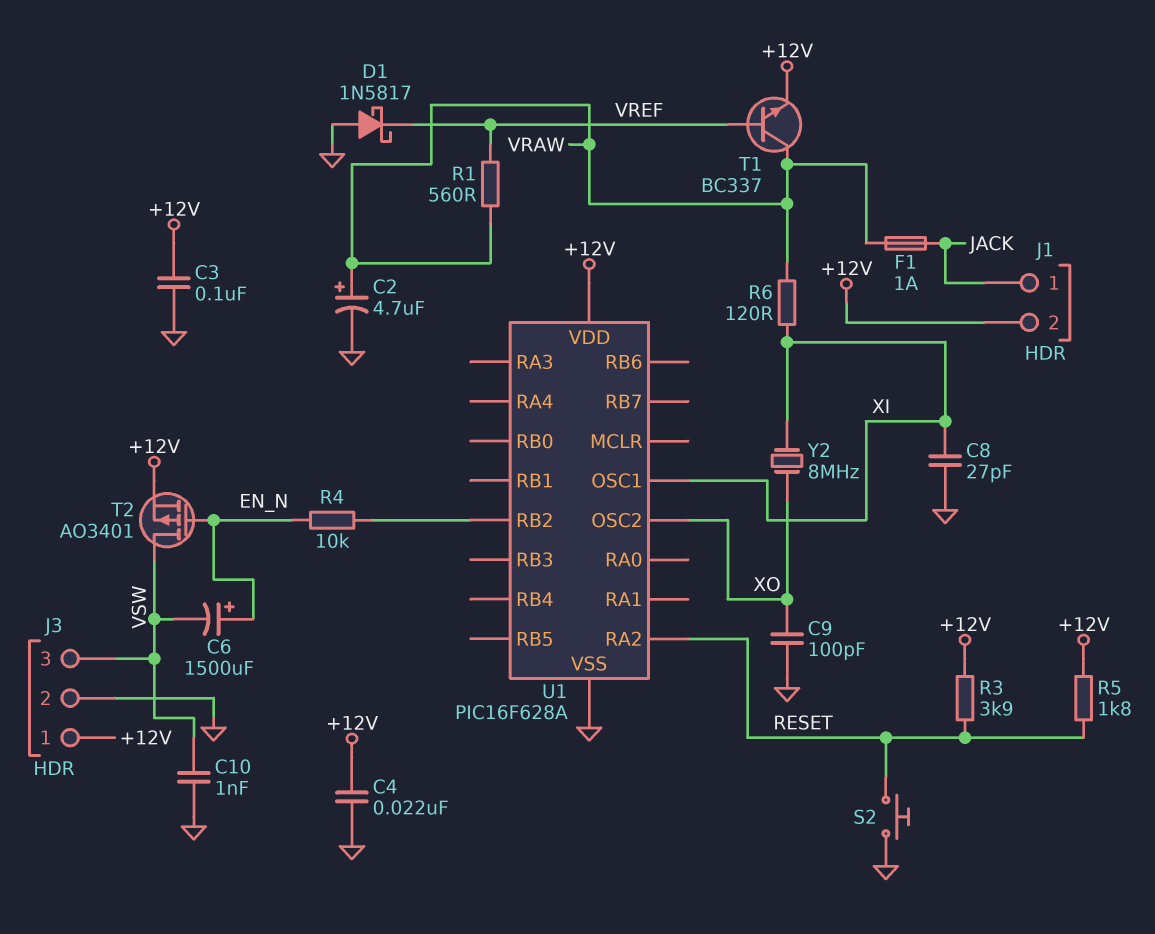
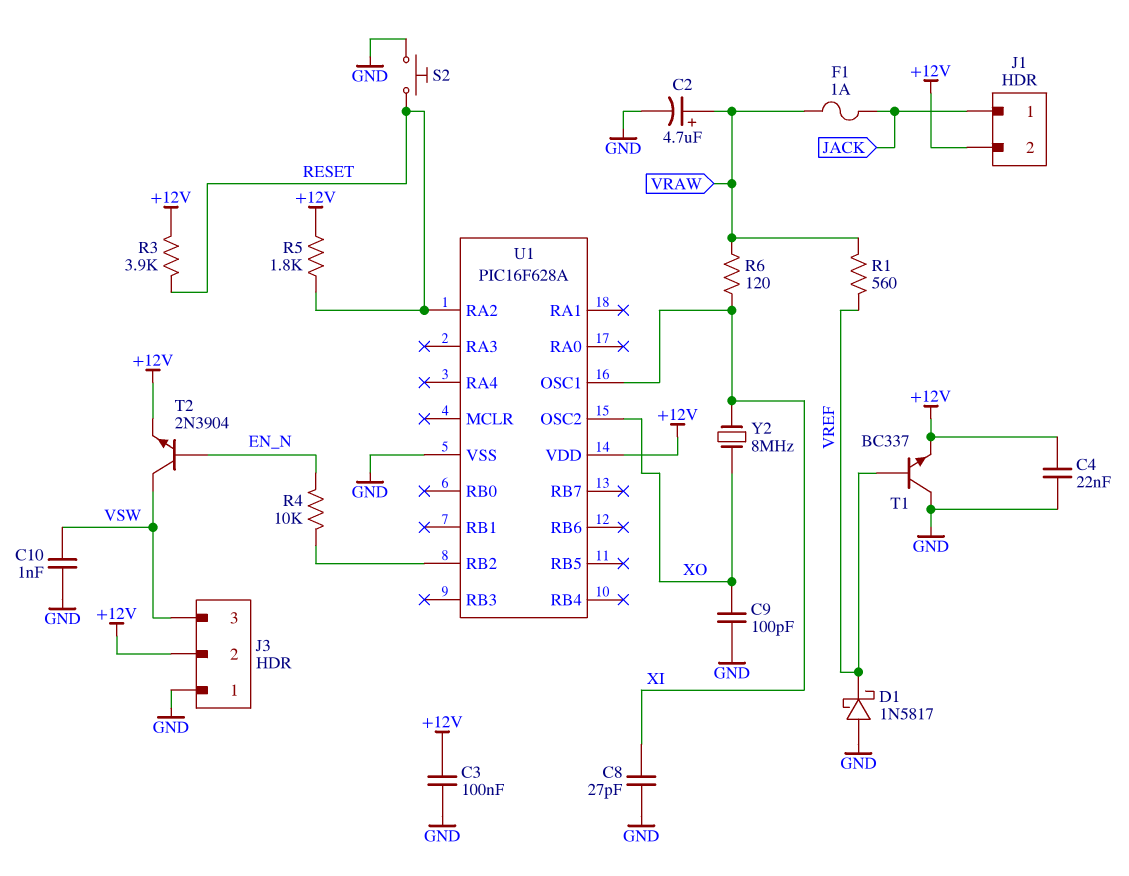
C6: 1500uF (plus EN_N, minus VSW) -> none
J3 pin 1: +12V -> GND
J3 pin 2: GND -> +12V
T1: NPN BC337 (B VREF, C VRAW, E +12V) -> NPN BC337 (B VREF, C GND, E +12V)
T2: PMOS AO3401 (G EN_N, D VSW, S +12V) -> NPN 2N3904 (B EN_N, C VSW, E +12V)

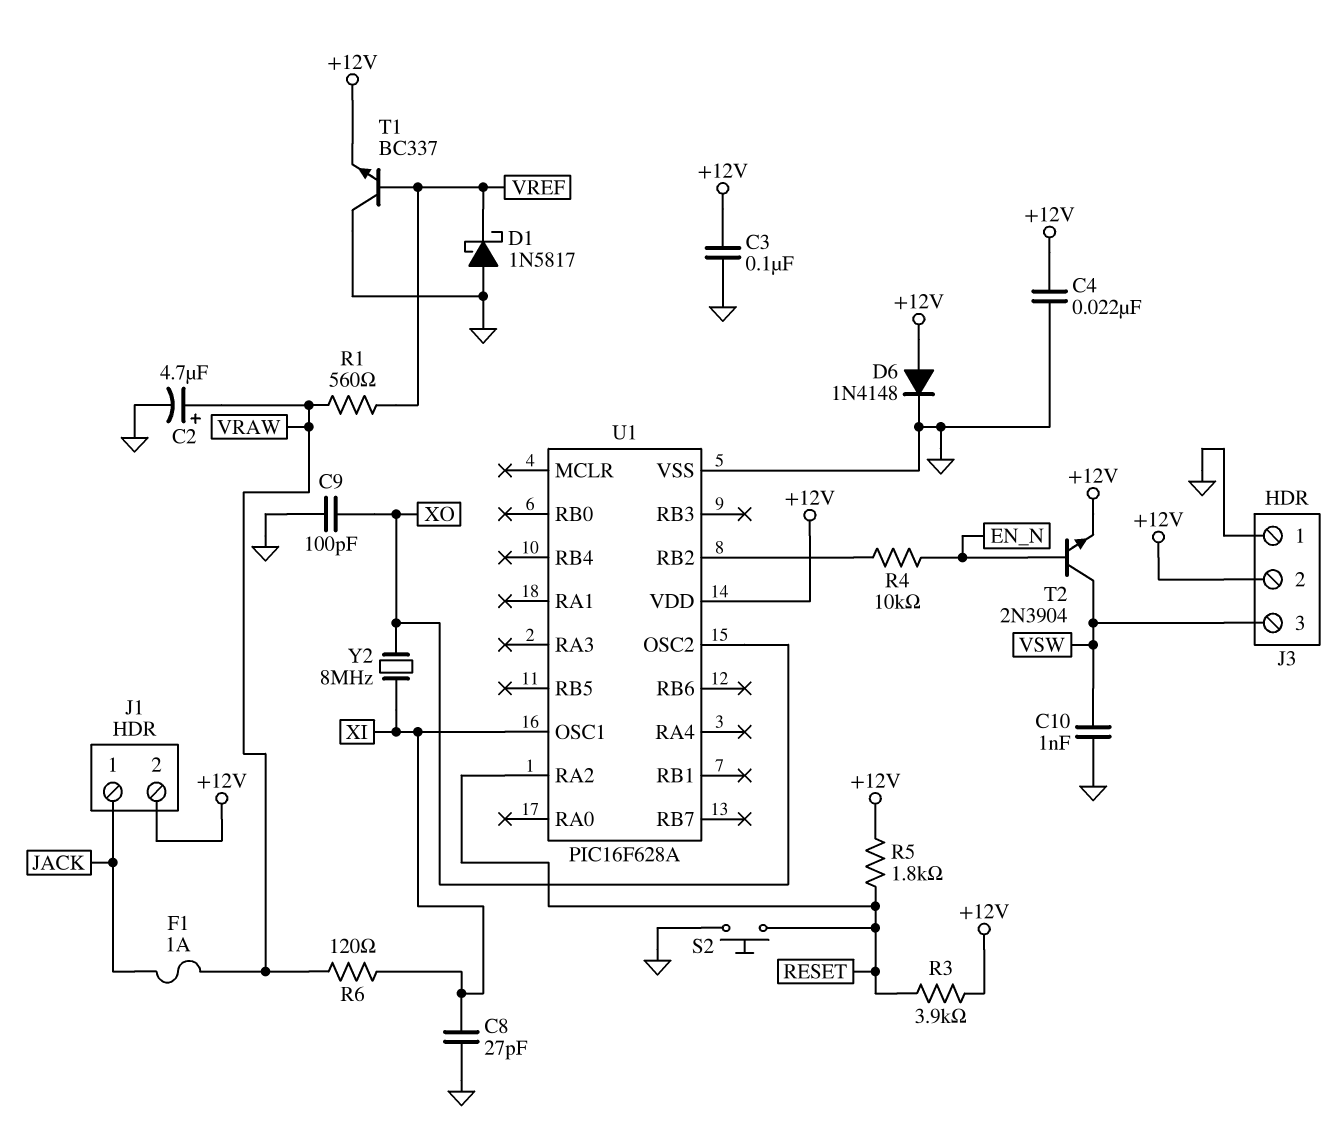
D6: none -> diode 1N4148 (A +12V, K GND)

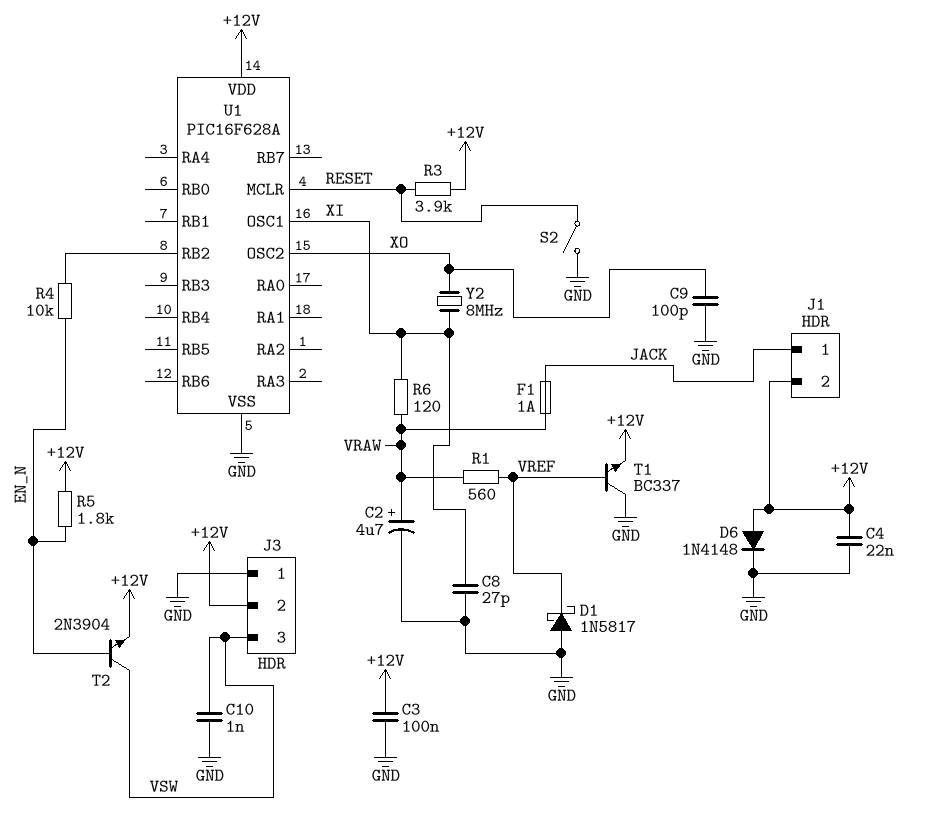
R5: 1.8k (+12V, RESET) -> 1.8k (+12V, EN_N)
S2: button (GND, RESET) -> switch (GND, RESET)
U1 pin MCLR: none -> RESET
U1 pin RA2: RESET -> none

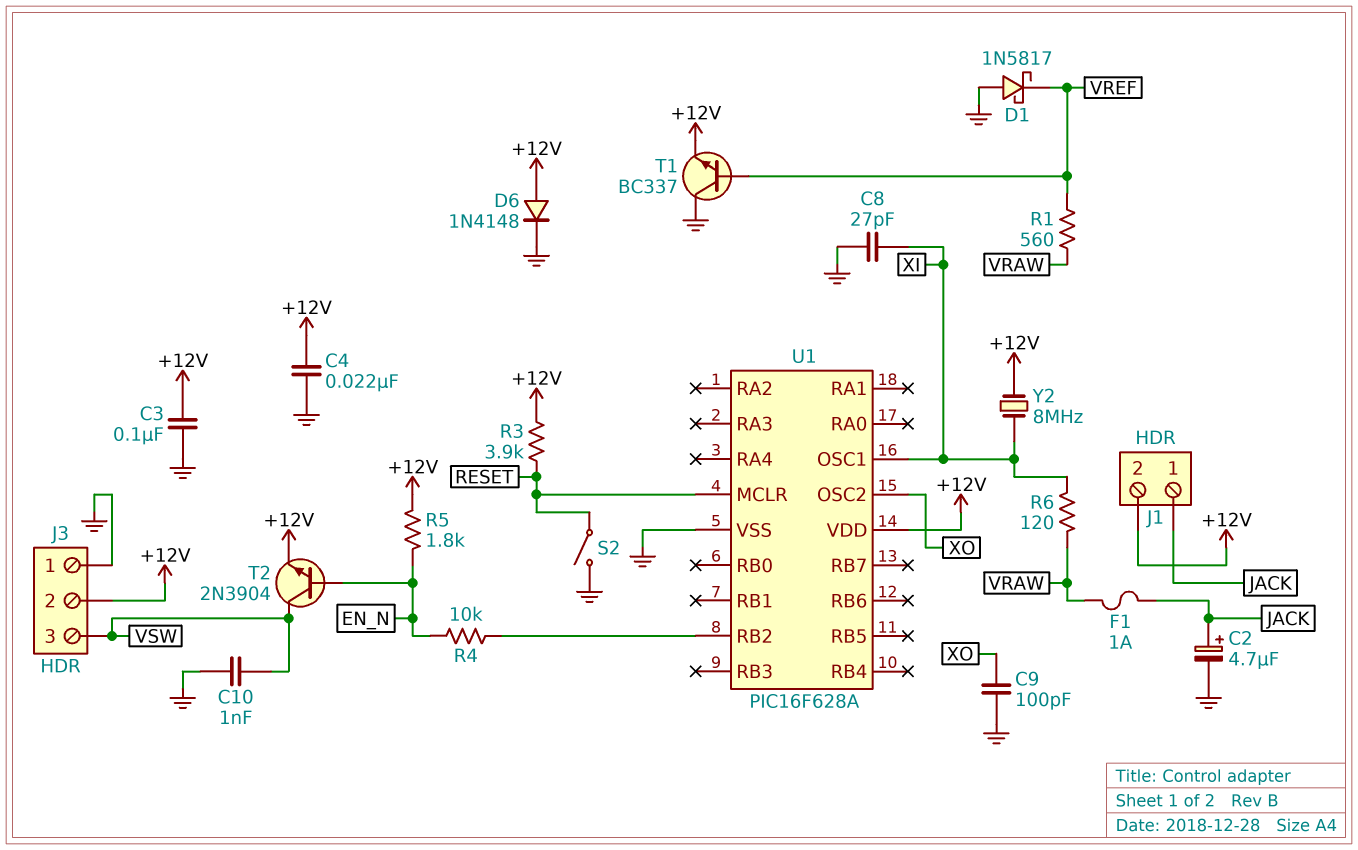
C2: 4.7uF (plus VRAW, minus GND) -> 4.7uF (plus JACK, minus GND)
Y2: 8MHz (XI, XO) -> 8MHz (+12V, XI)

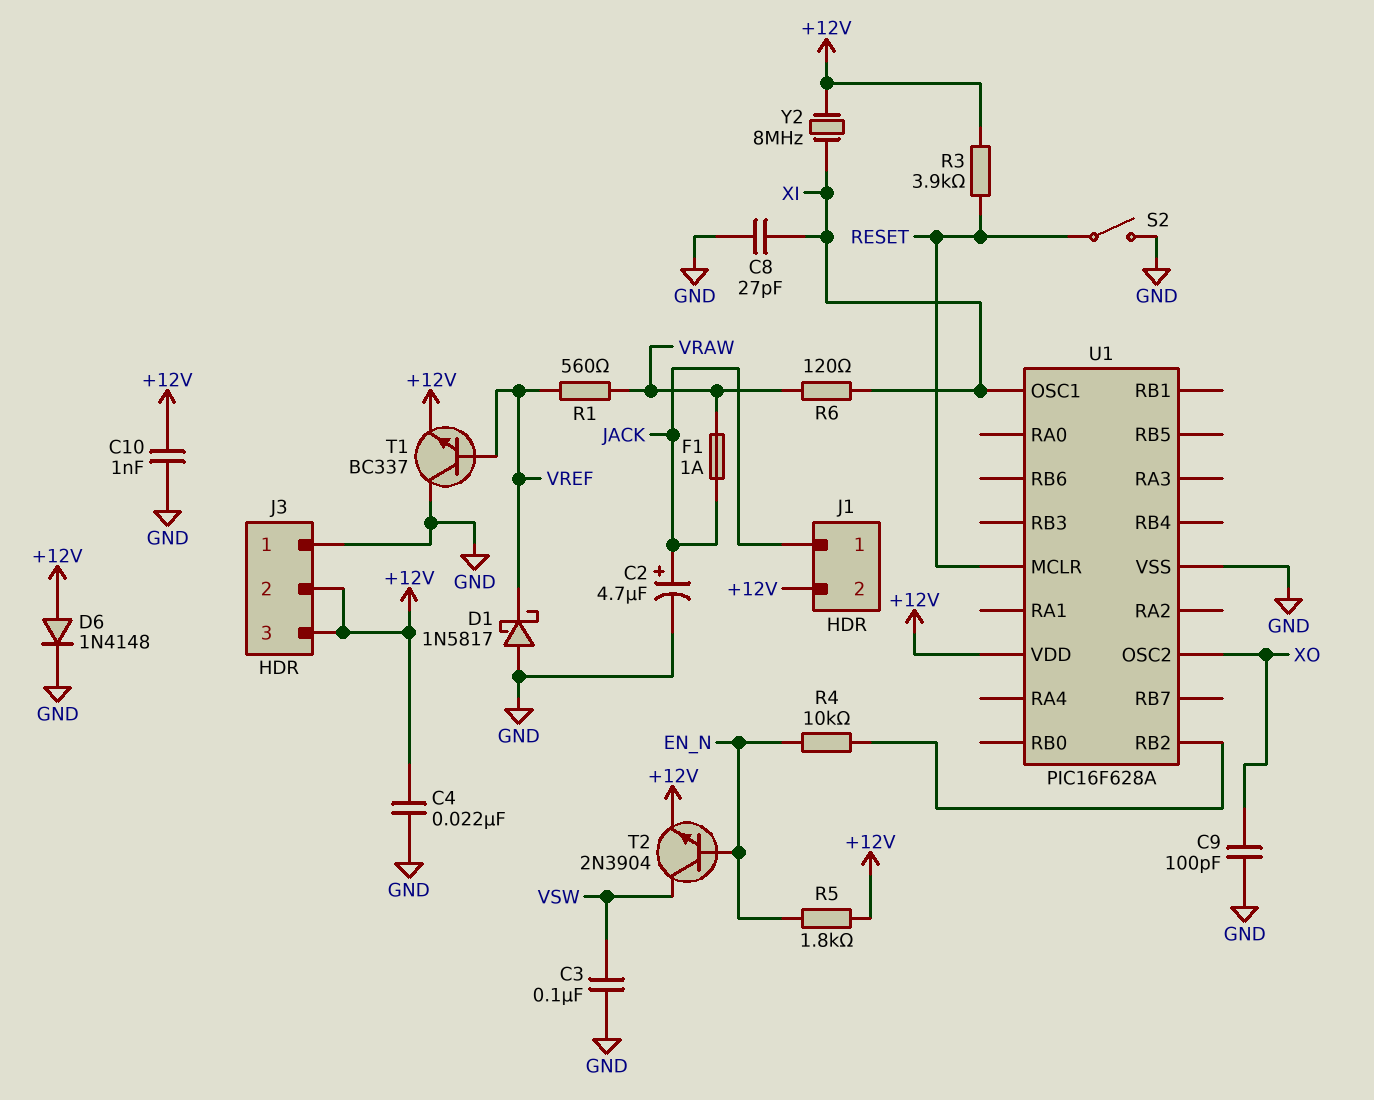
C3: 100nF (+12V, GND) -> 100nF (GND, VSW)
C10: 1nF (GND, VSW) -> 1nF (+12V, GND)
J3 pin 3: VSW -> +12V

